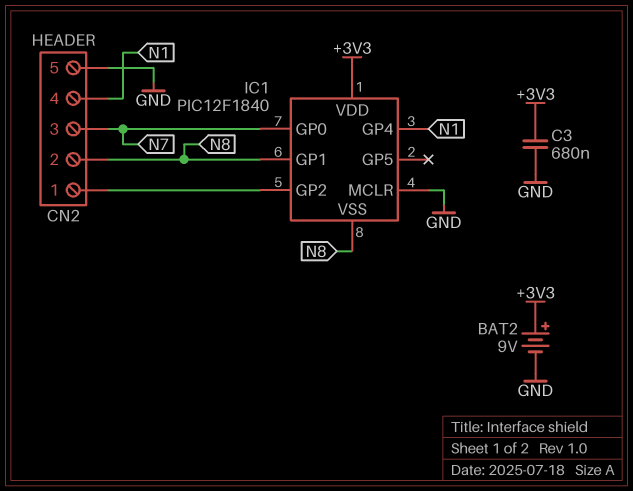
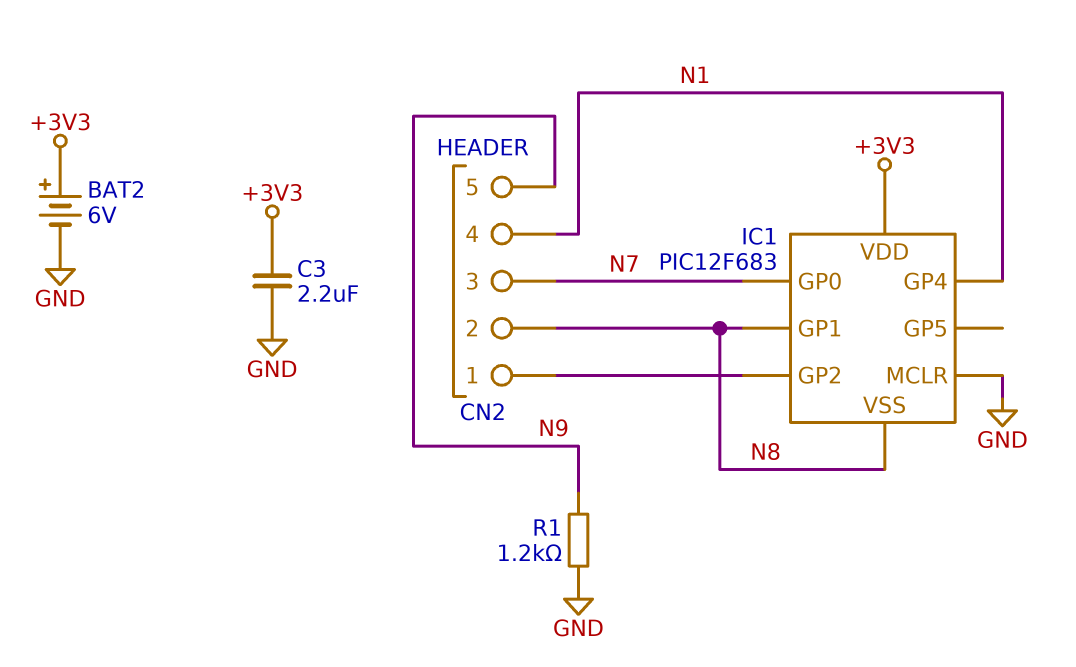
BAT2: 9V (plus +3V3, minus GND) -> 6V (plus +3V3, minus GND)
C3: 680nF (+3V3, GND) -> 2.2uF (+3V3, GND)
CN2 pin 5: GND -> N9
IC1: PIC12F1840 -> PIC12F683
R1: none -> 1.2k (GND, N9)

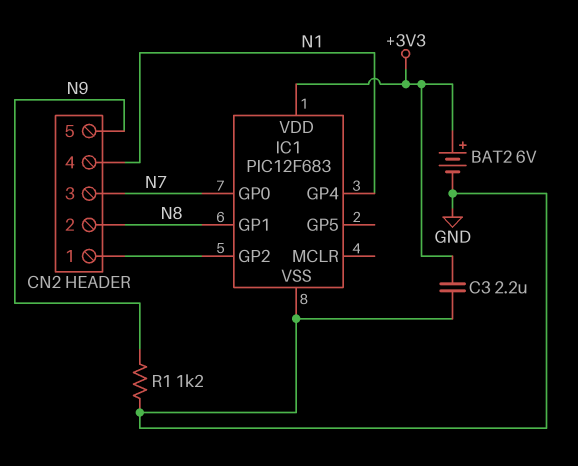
IC1 pin MCLR: GND -> none
IC1 pin VSS: N8 -> GND

